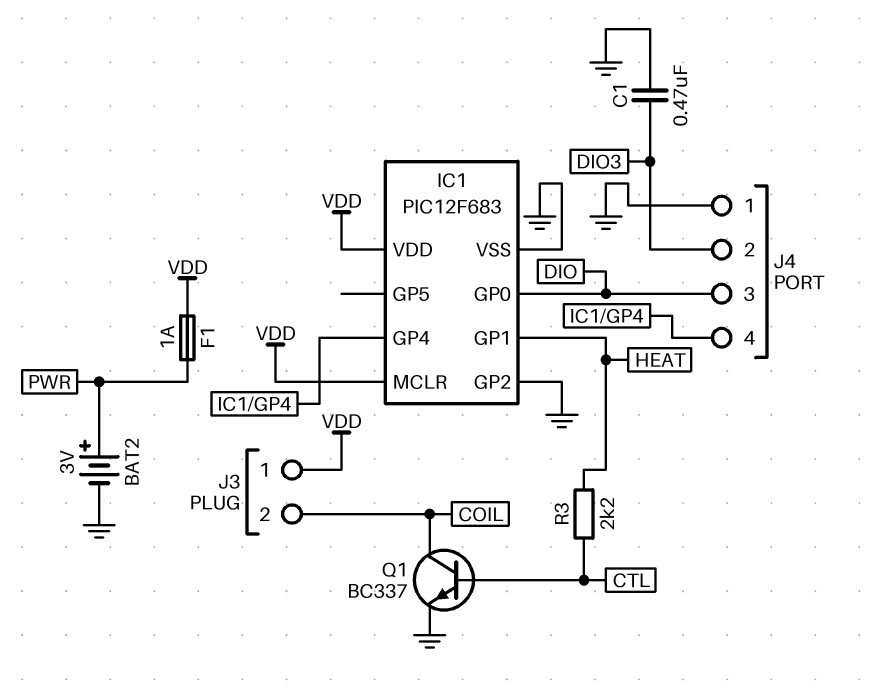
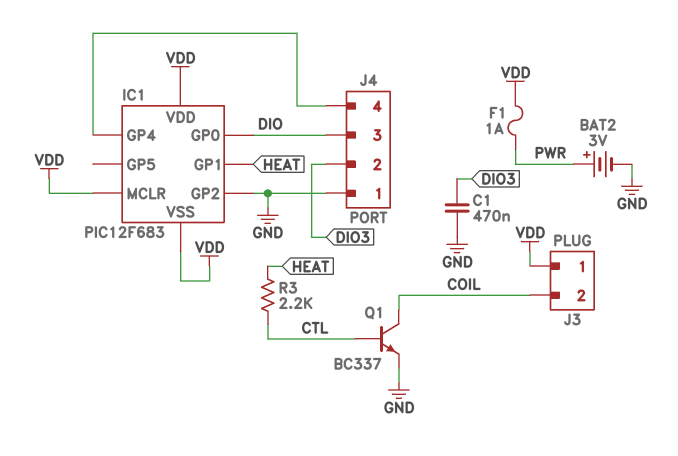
IC1 pin VSS: GND -> VDD

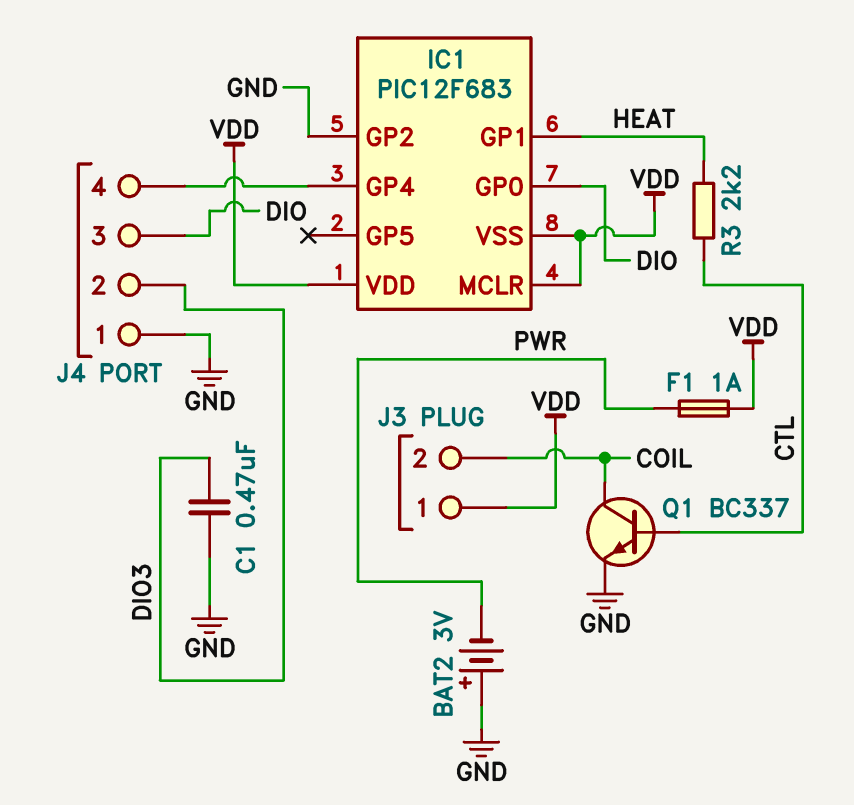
BAT2: 3V (plus PWR, minus GND) -> 3V (plus GND, minus PWR)

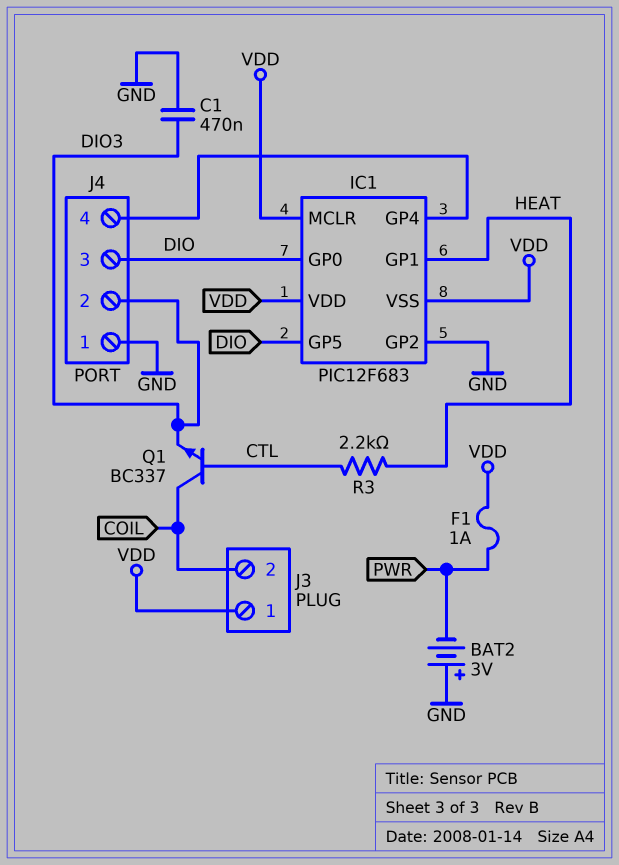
IC1 pin GP5: none -> DIO
Q1: NPN BC337 (B CTL, C COIL, E GND) -> NPN BC337 (B CTL, C COIL, E DIO3)

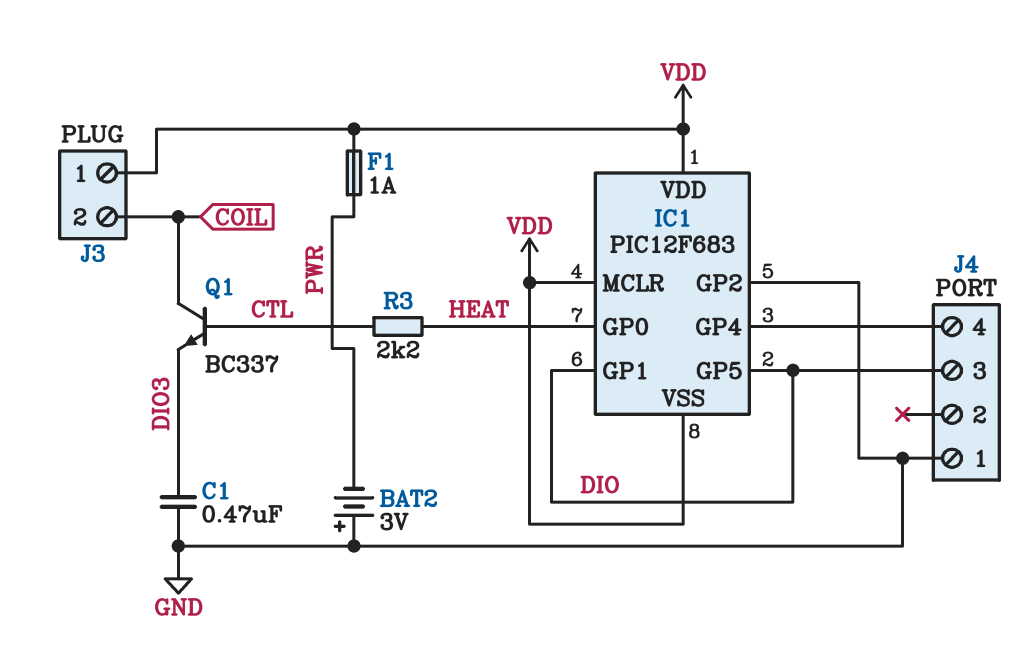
IC1 pin GP0: DIO -> HEAT
IC1 pin GP1: HEAT -> DIO
J4 pin 2: DIO3 -> none

